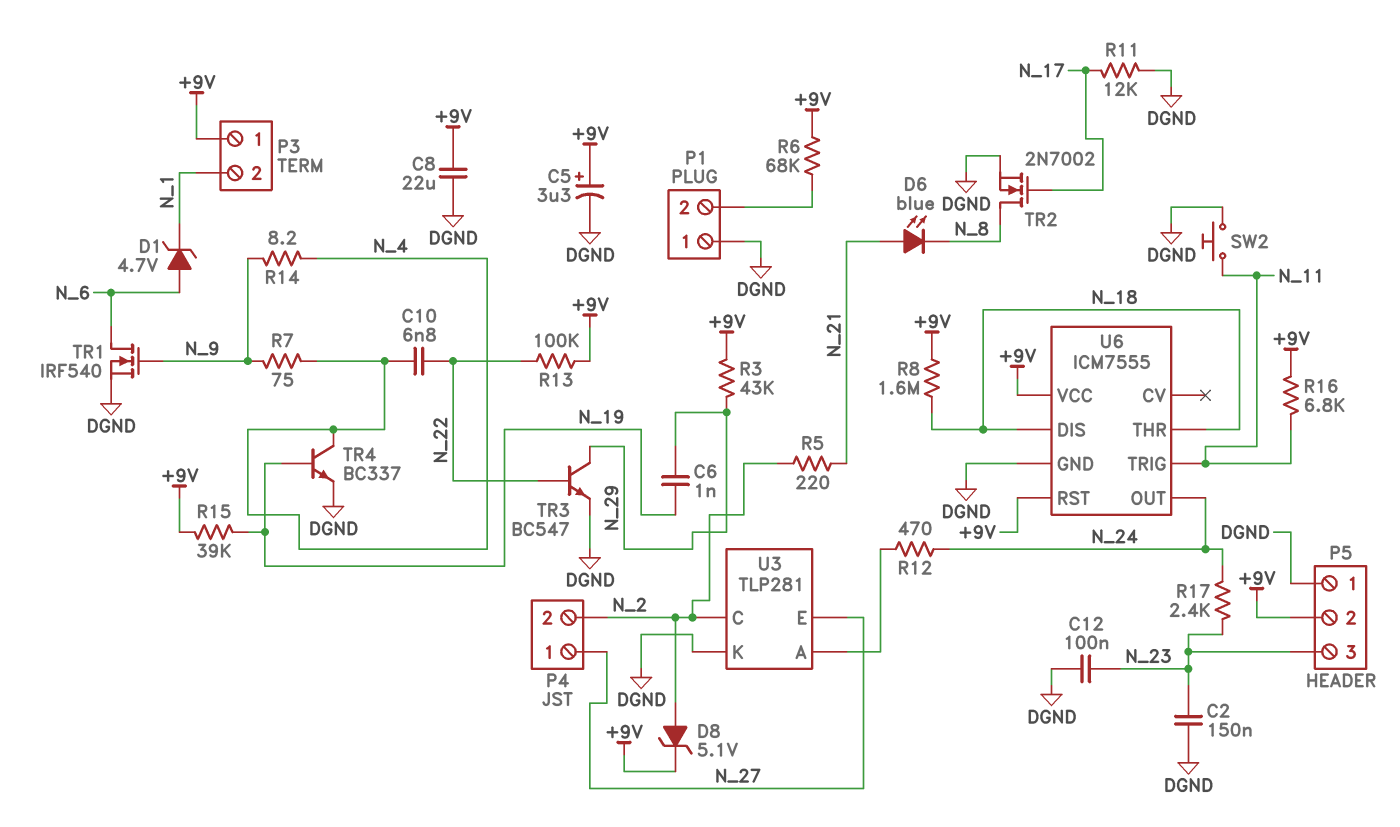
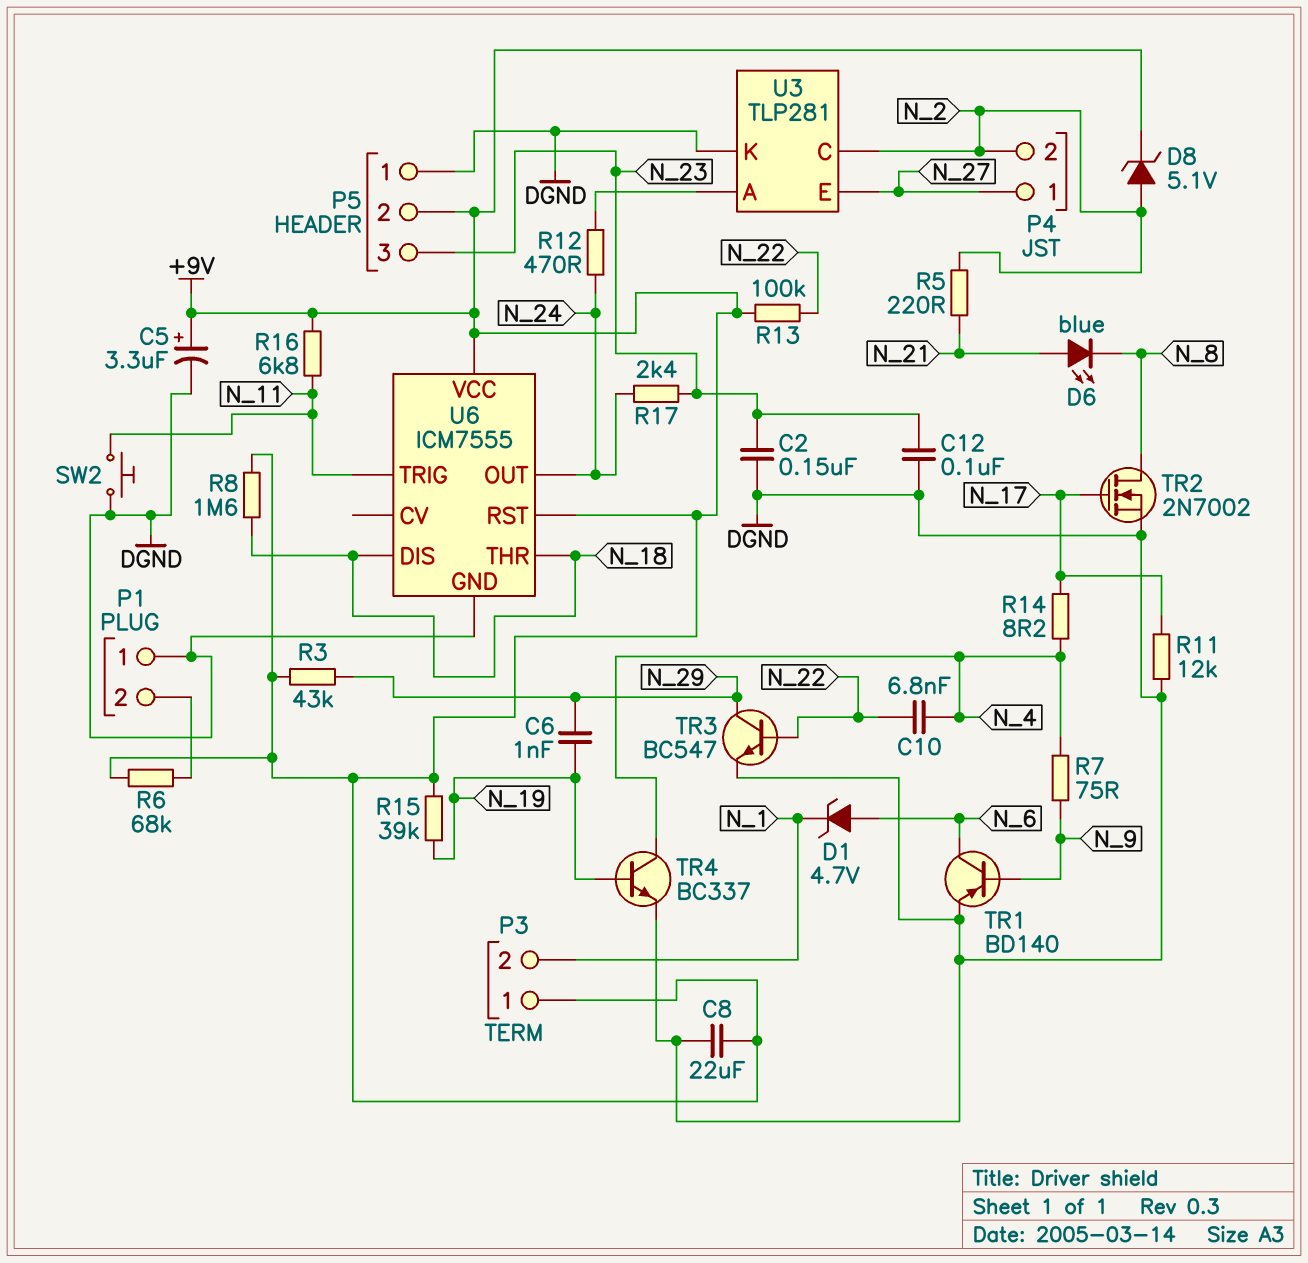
R14: 8.2 (N_4, N_9) -> 8.2 (N_4, N_17)
TR1: NMOS IRF540 (G N_9, D N_6, S DGND) -> PNP BD140 (B N_9, C N_6, E DGND)

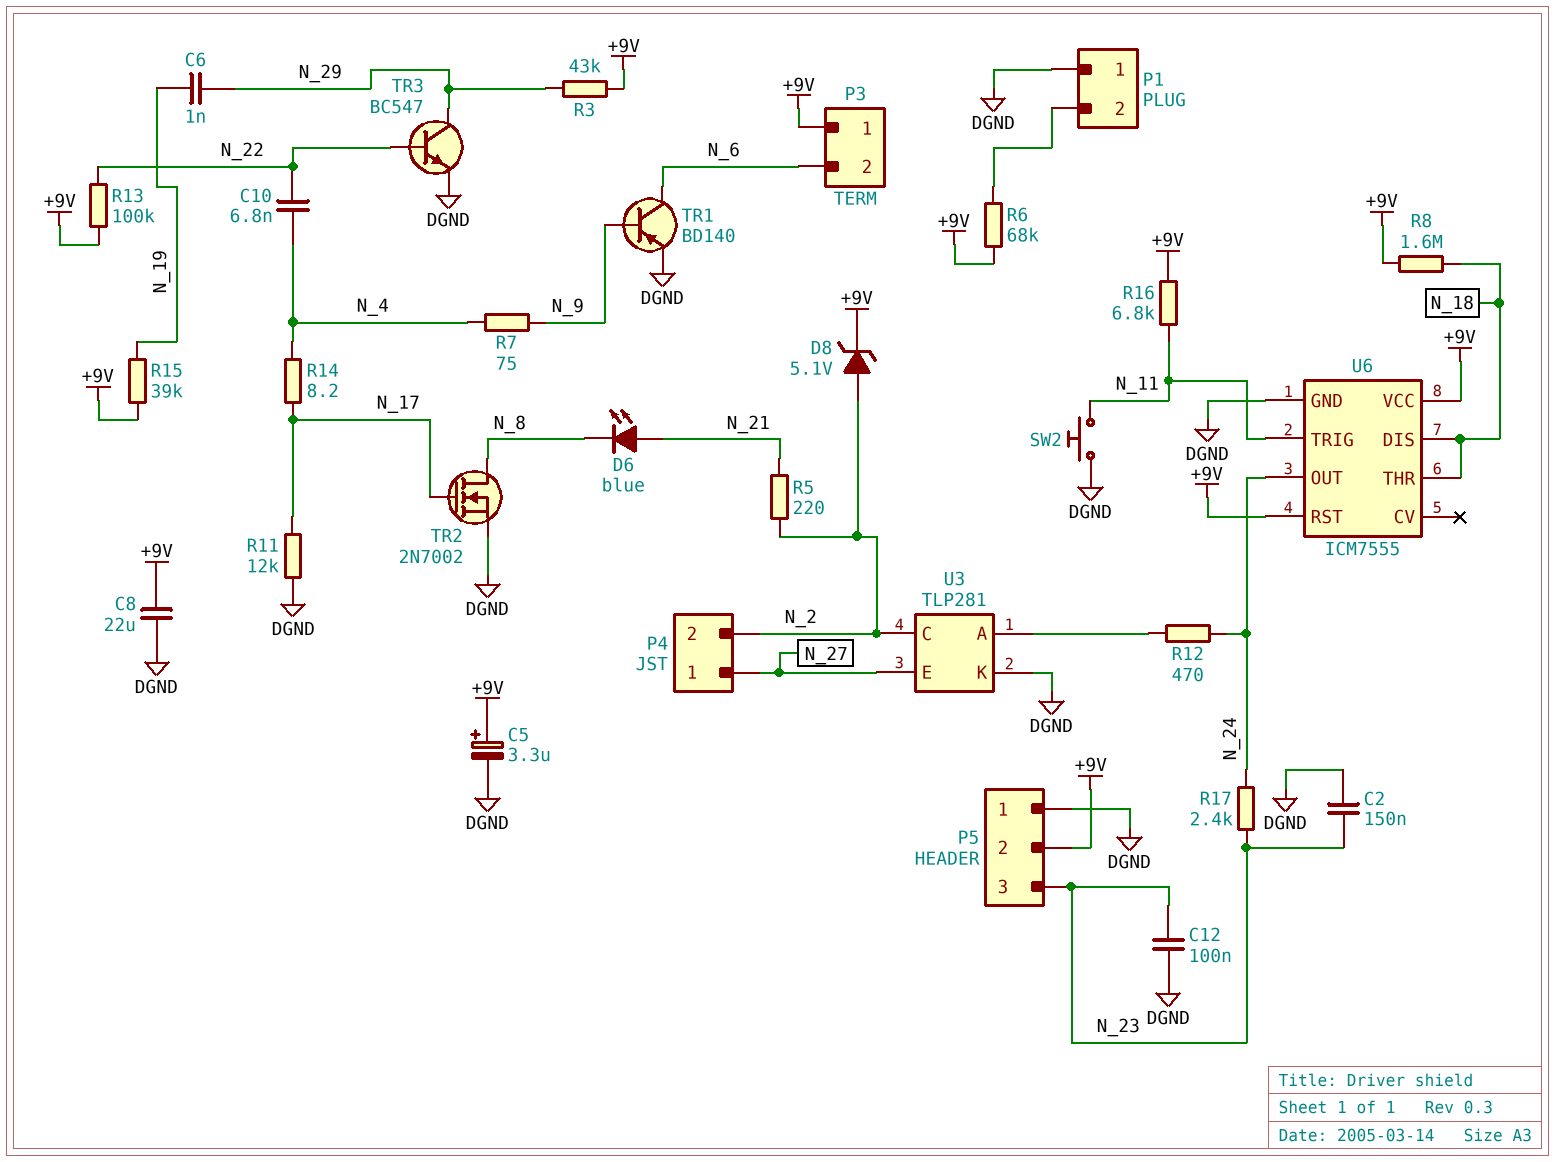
D1: zener 4.7V (A N_6, K N_1) -> none
P3 pin 2: N_1 -> N_6
TR4: NPN BC337 (B N_19, C N_4, E DGND) -> none

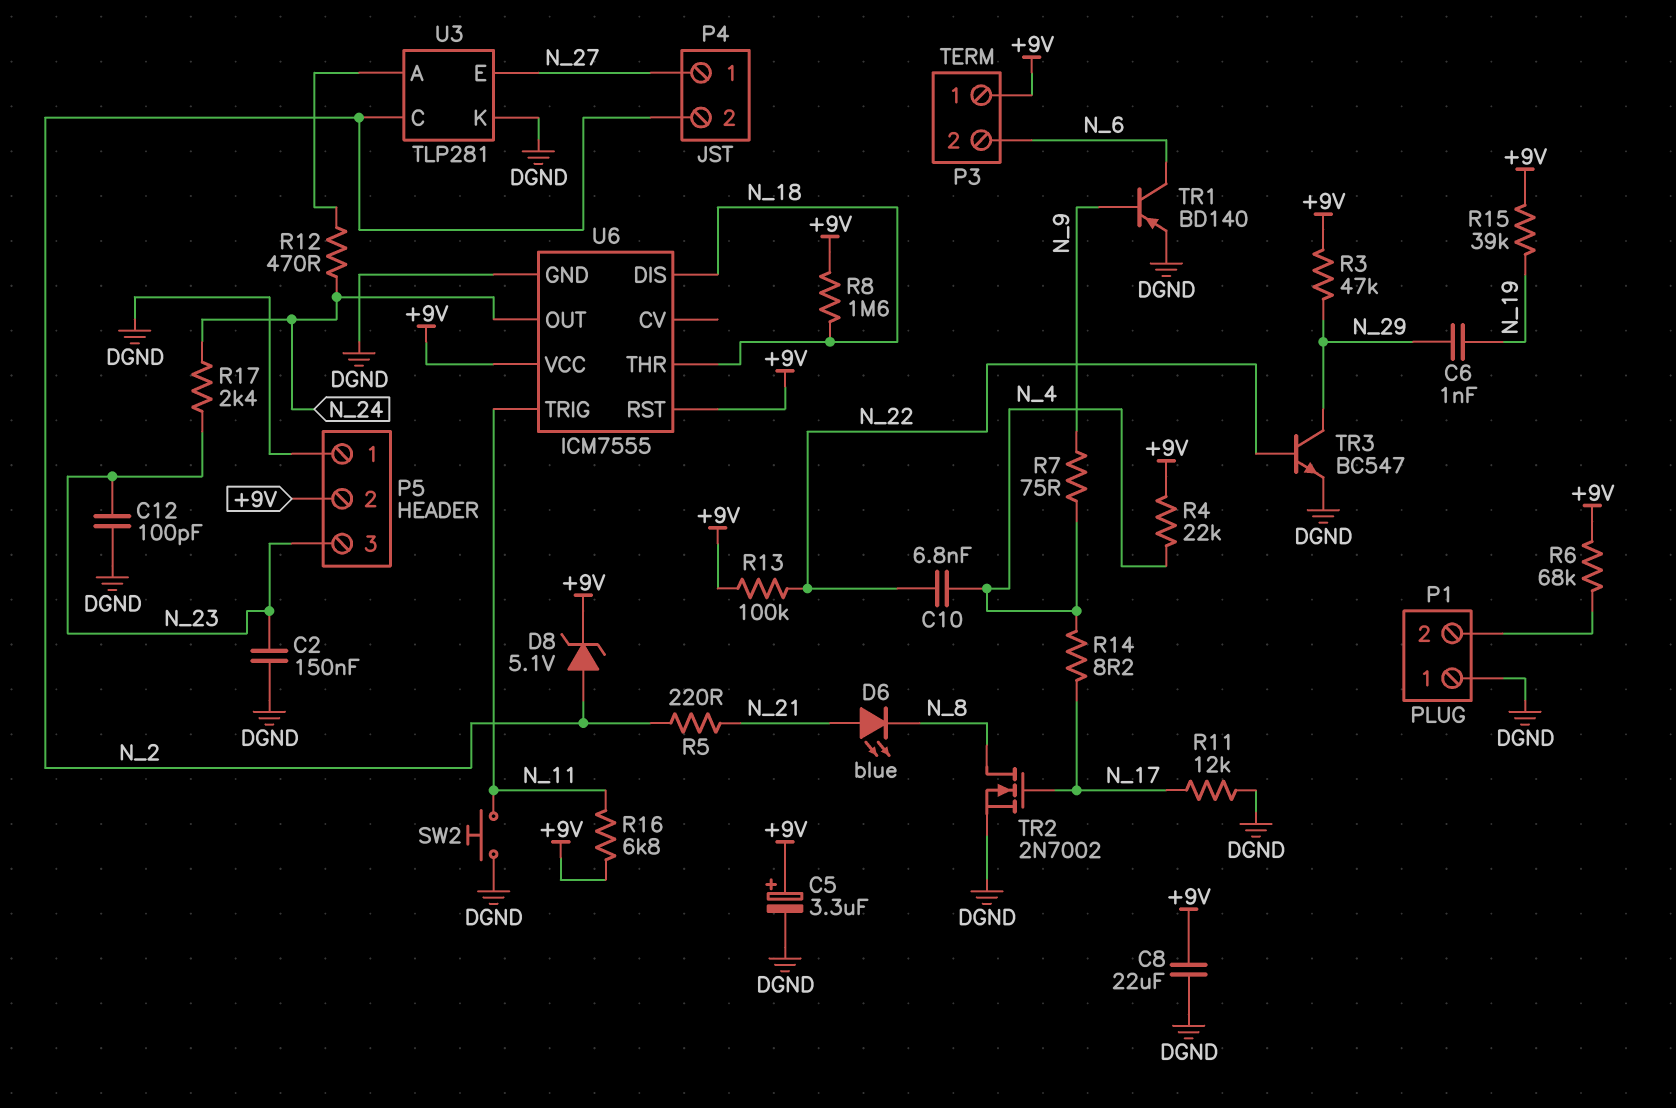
C12: 100nF (DGND, N_23) -> 100pF (DGND, N_23)
R3: 43k (+9V, N_29) -> 47k (+9V, N_29)
R4: none -> 22k (+9V, N_4)

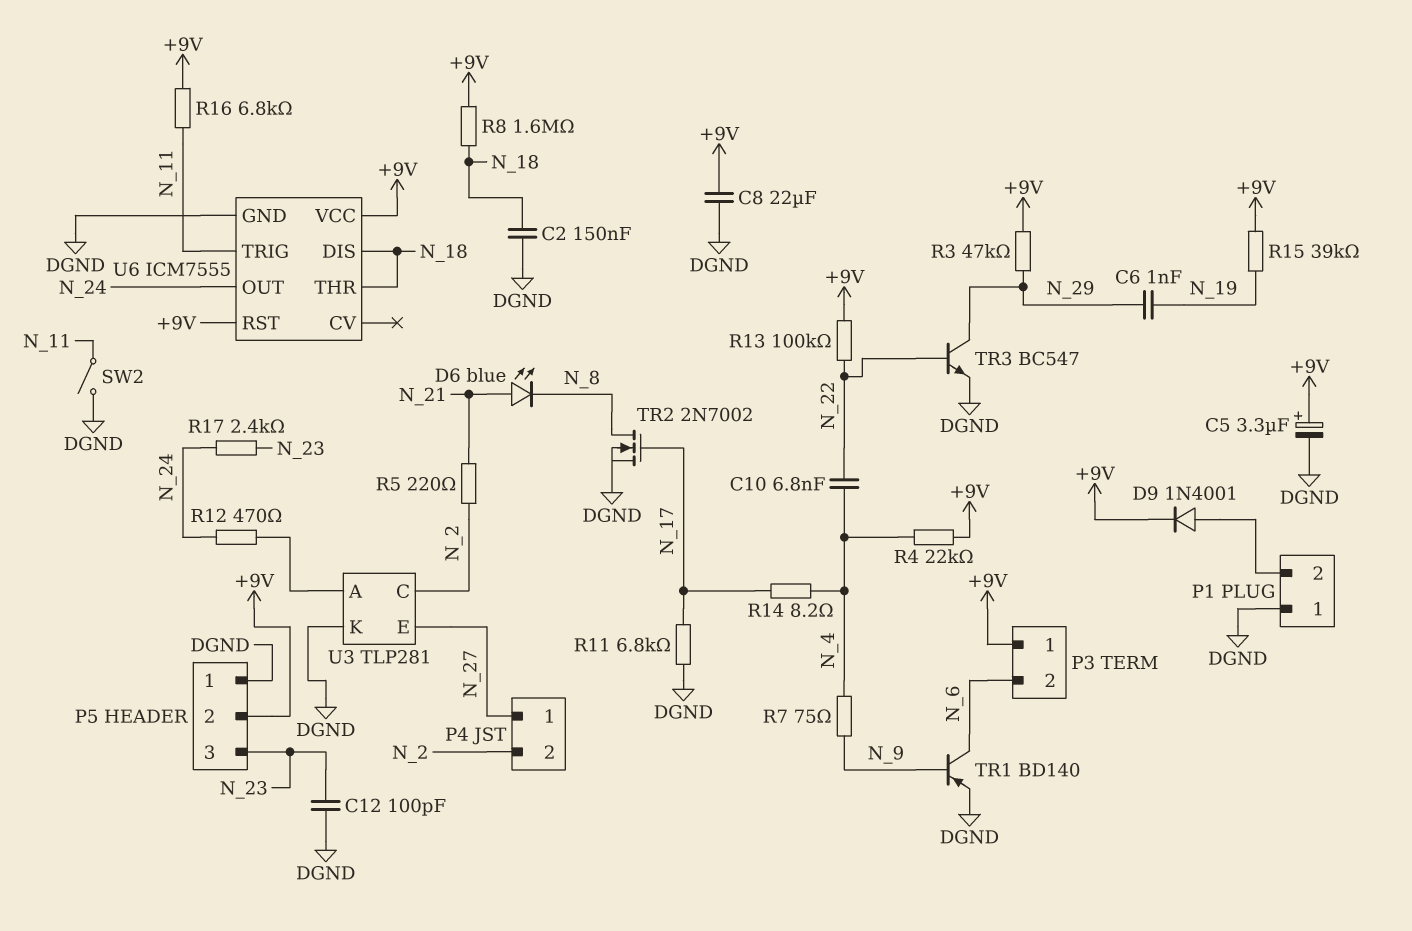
C2: 150nF (DGND, N_23) -> 150nF (DGND, N_18)
D8: zener 5.1V (A N_2, K +9V) -> none
D9: none -> diode 1N4001 (A P1/2, K +9V)
R6: 68k (+9V, P1/2) -> none
R11: 12k (DGND, N_17) -> 6.8k (DGND, N_17)
SW2: button (DGND, N_11) -> switch (DGND, N_11)

